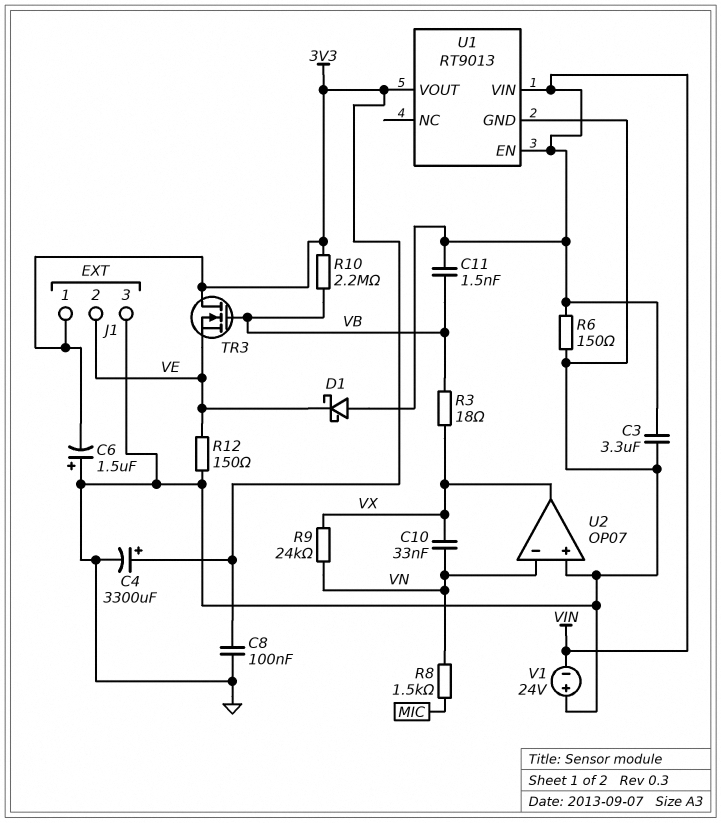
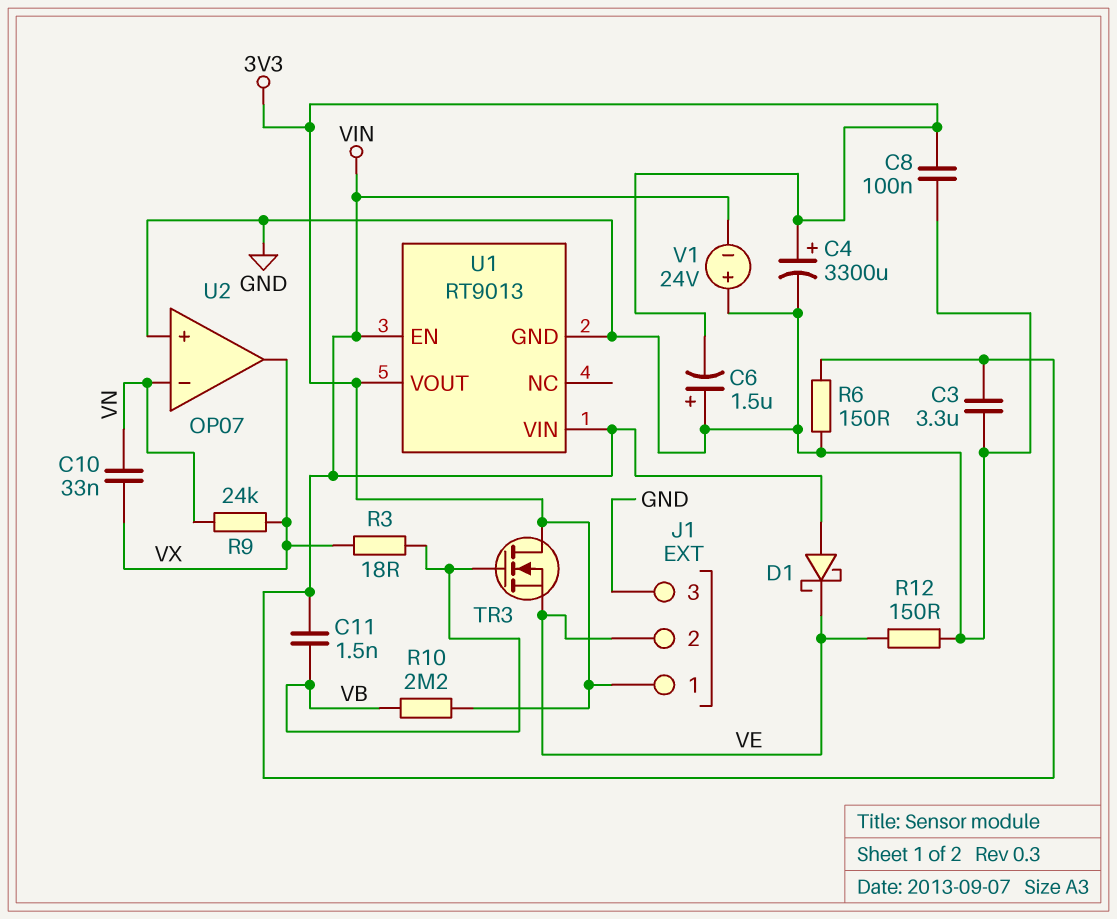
R8: 1.5k (MIC, VN) -> none

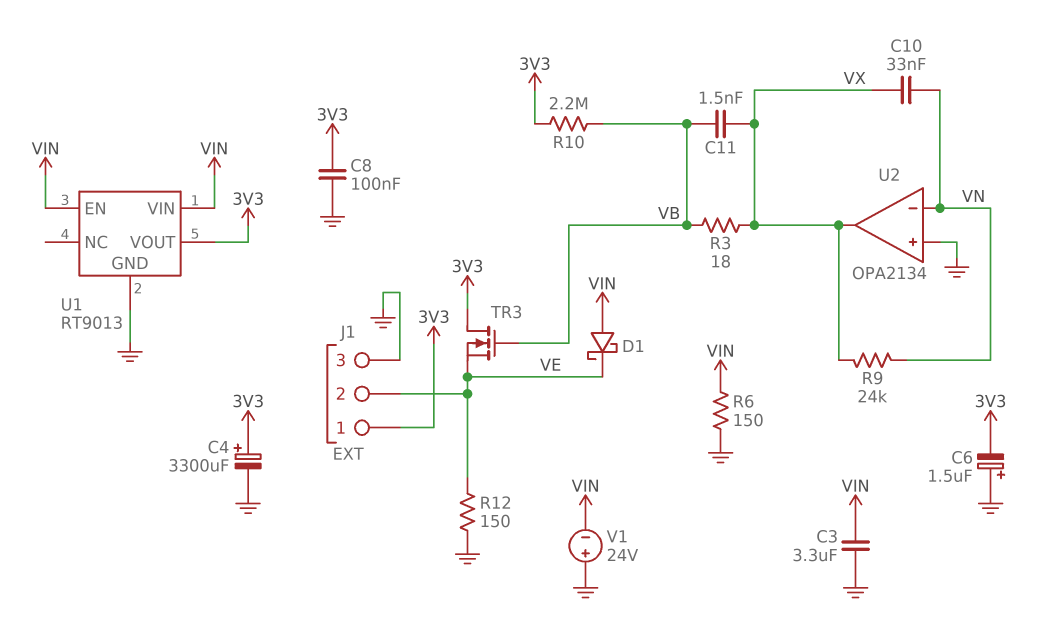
C11: 1.5nF (VB, VIN) -> 1.5nF (VB, VX)
U2: OP07 -> OPA2134

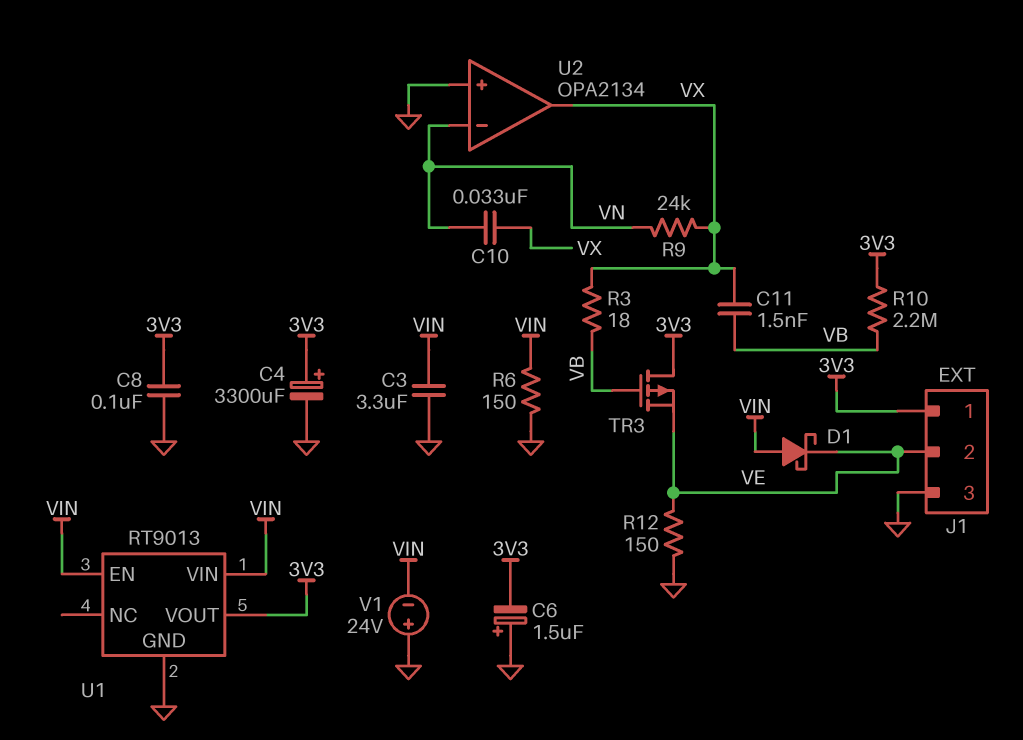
TR3: NMOS (G VB, D 3V3, S VE) -> PMOS (G VB, D 3V3, S VE)

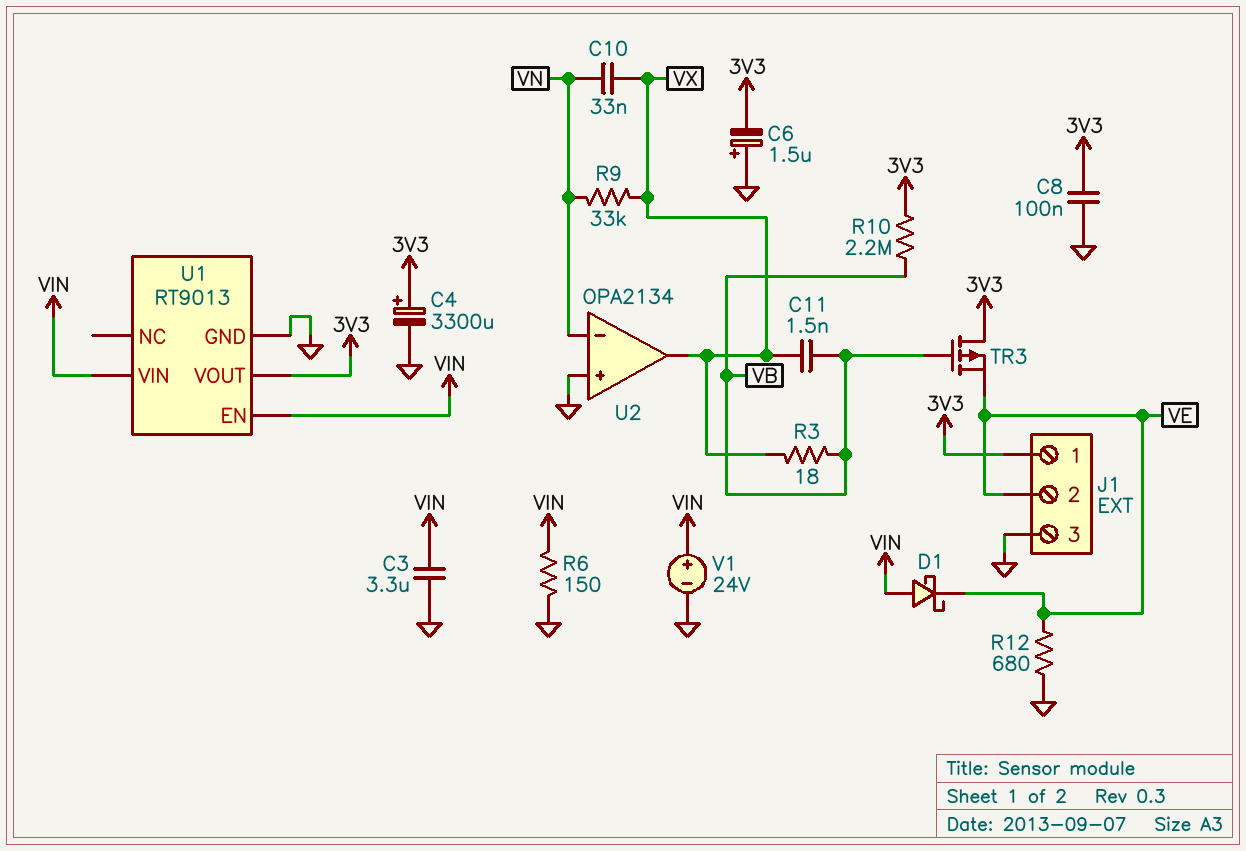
R9: 24k (VN, VX) -> 33k (VN, VX)
R12: 150 (GND, VE) -> 680 (GND, VE)
V1: 24V (plus GND, minus VIN) -> 24V (plus VIN, minus GND)

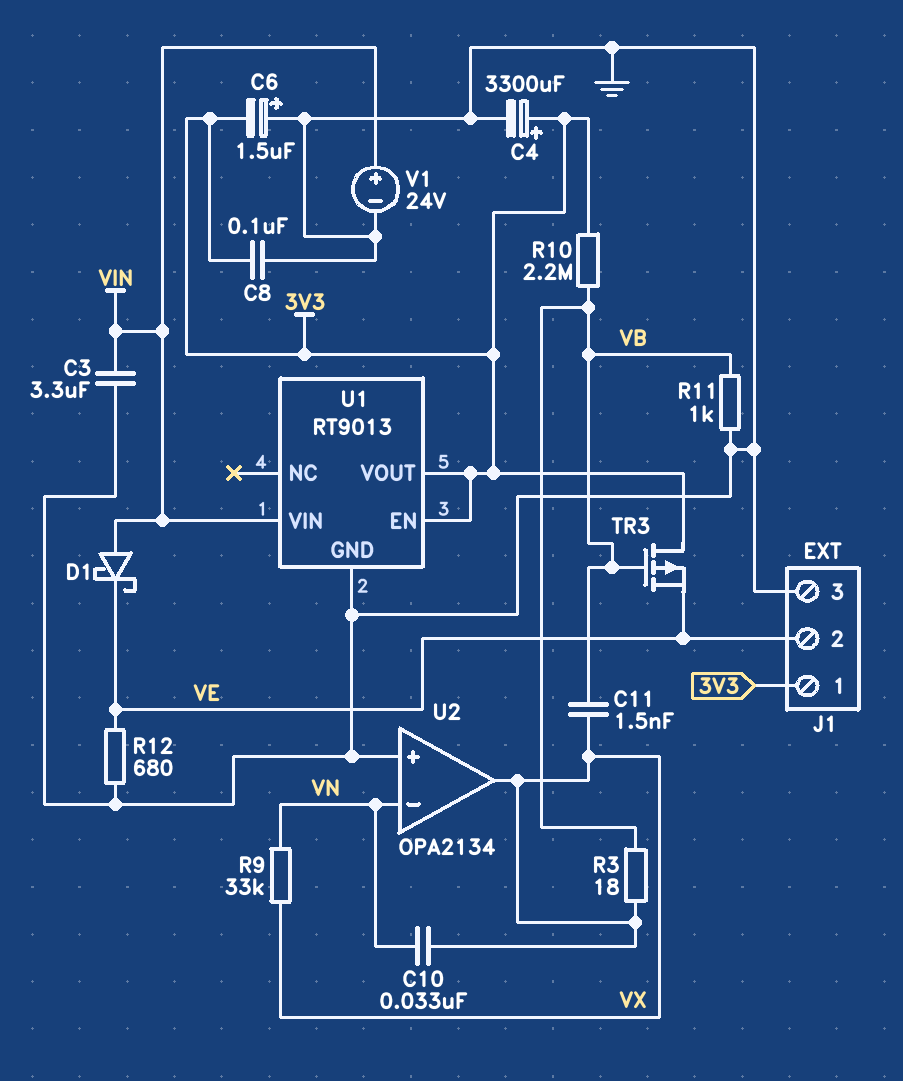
R6: 150 (GND, VIN) -> none
R11: none -> 1k (GND, VB)
U1 pin EN: VIN -> 3V3

